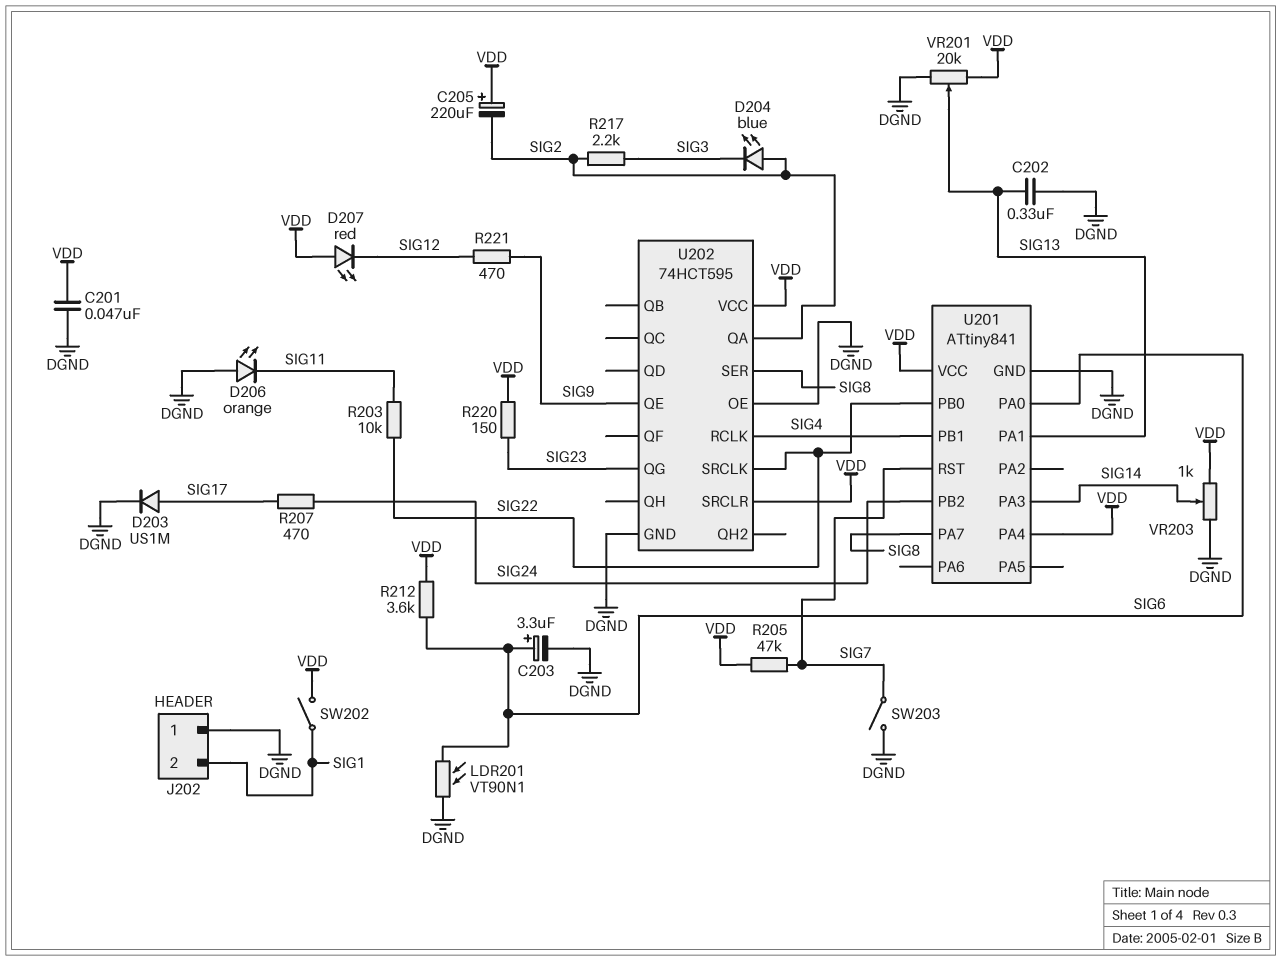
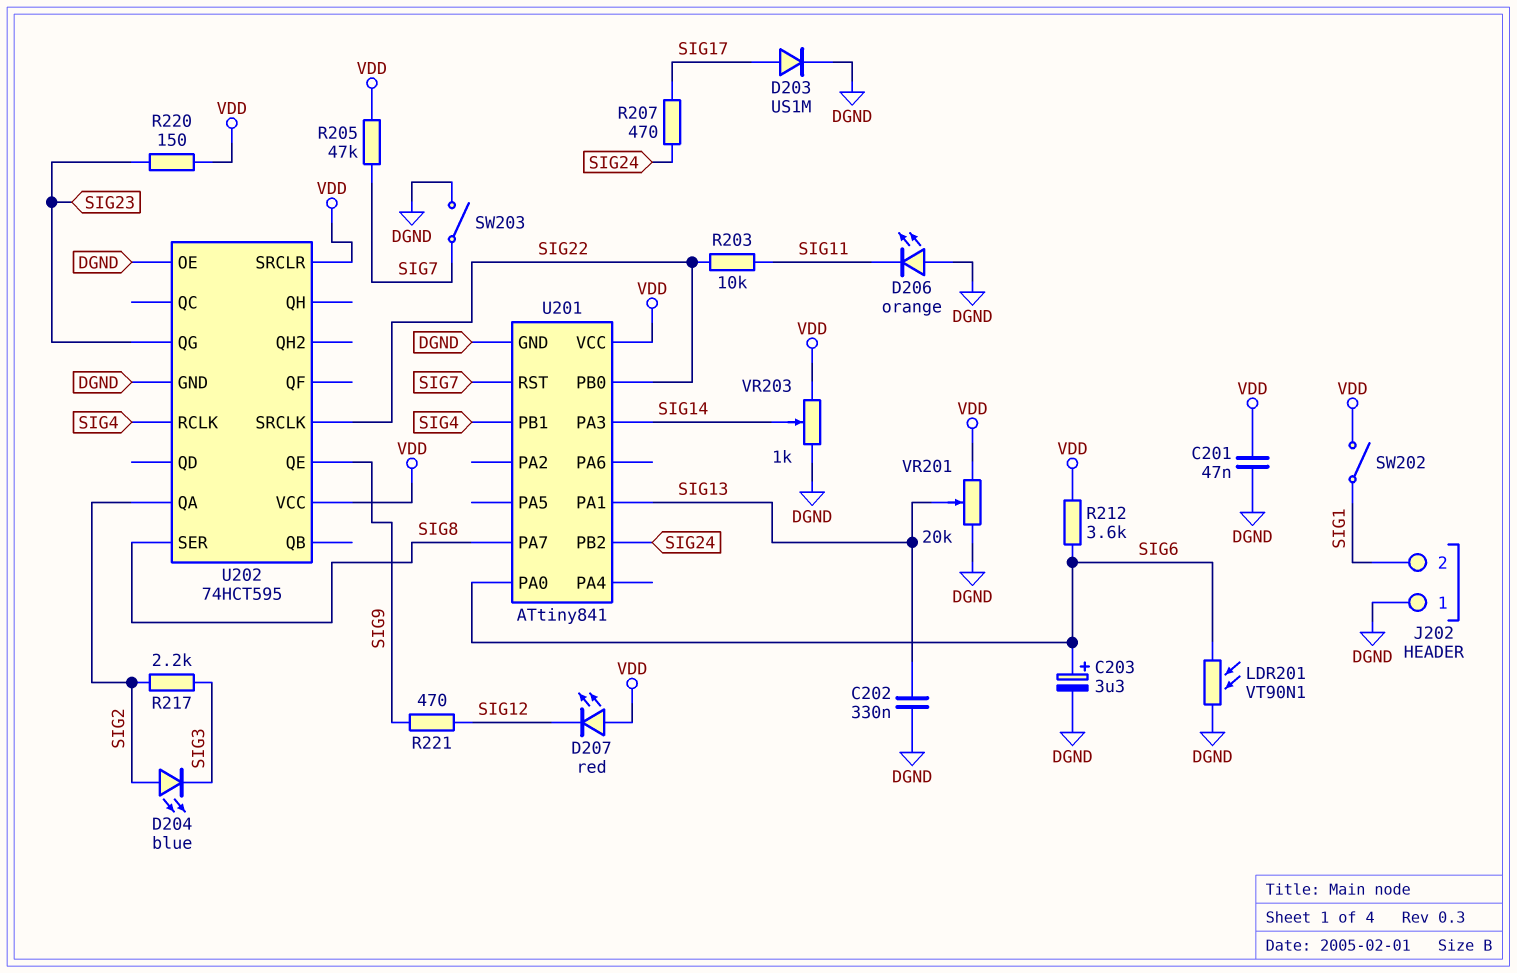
C205: 220uF (plus VDD, minus SIG2) -> none
U201 pin PA4: VDD -> none

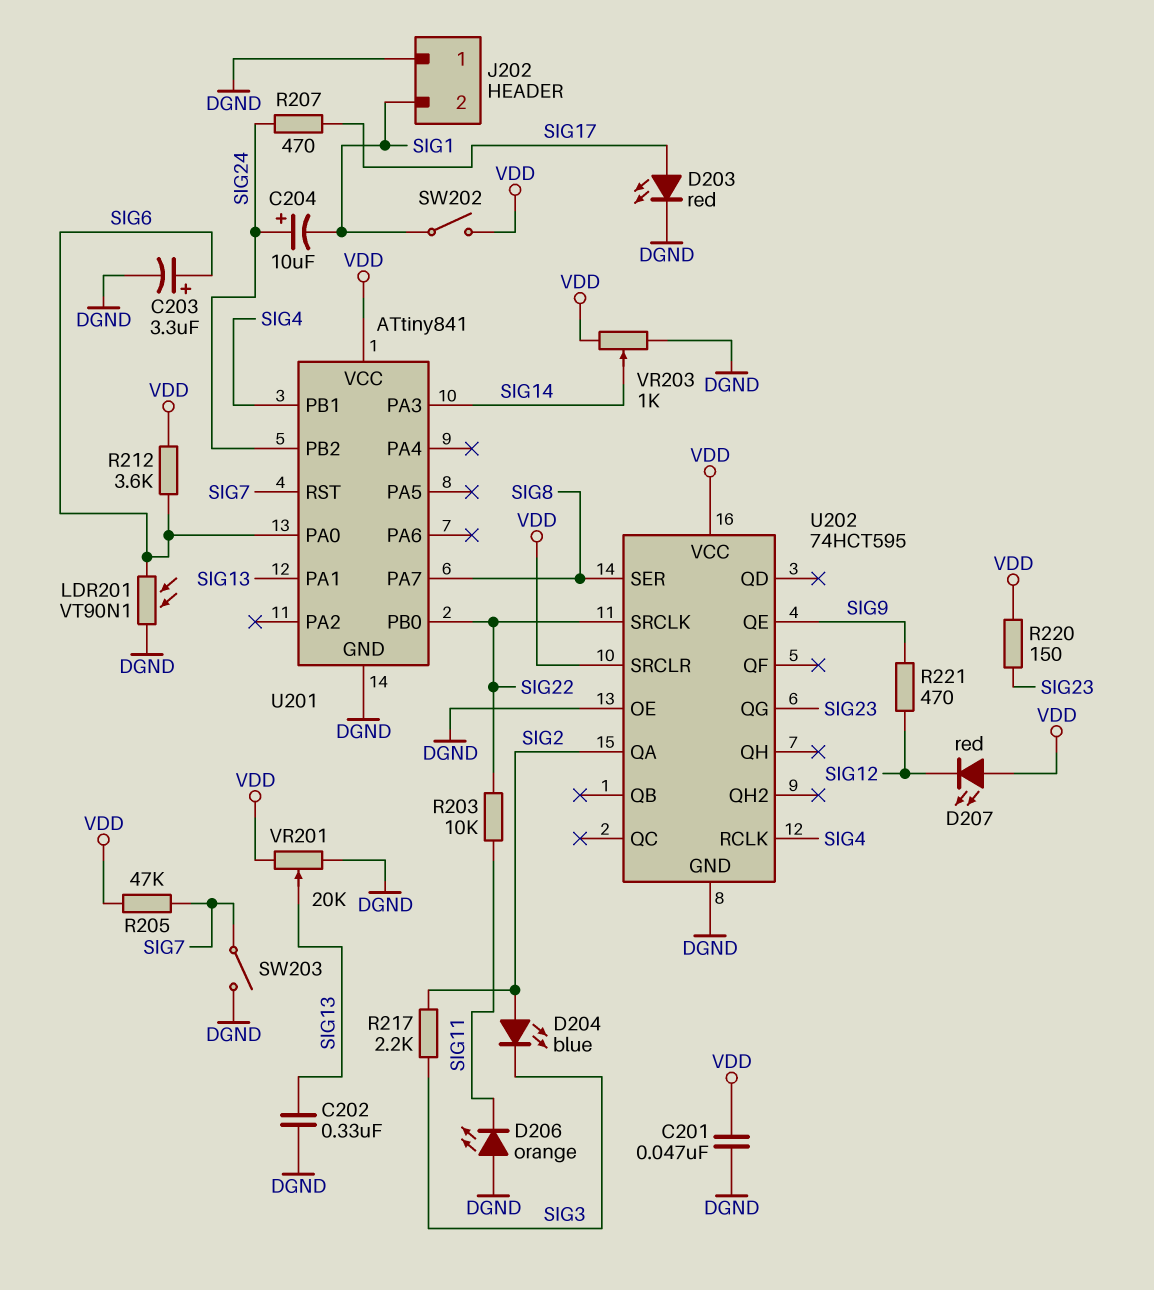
C204: none -> 10uF (plus SIG24, minus SIG1)
D203: diode US1M (A SIG17, K DGND) -> LED red (A SIG17, K DGND)

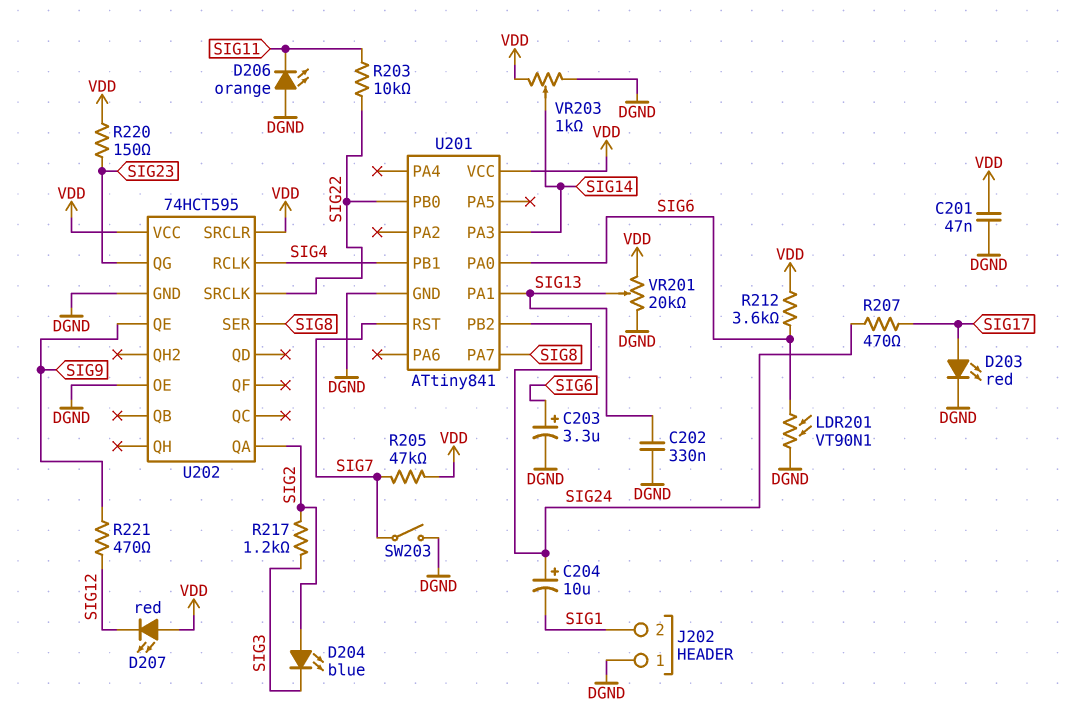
R217: 2.2k (SIG2, SIG3) -> 1.2k (SIG2, SIG3)
SW202: switch (SIG1, VDD) -> none

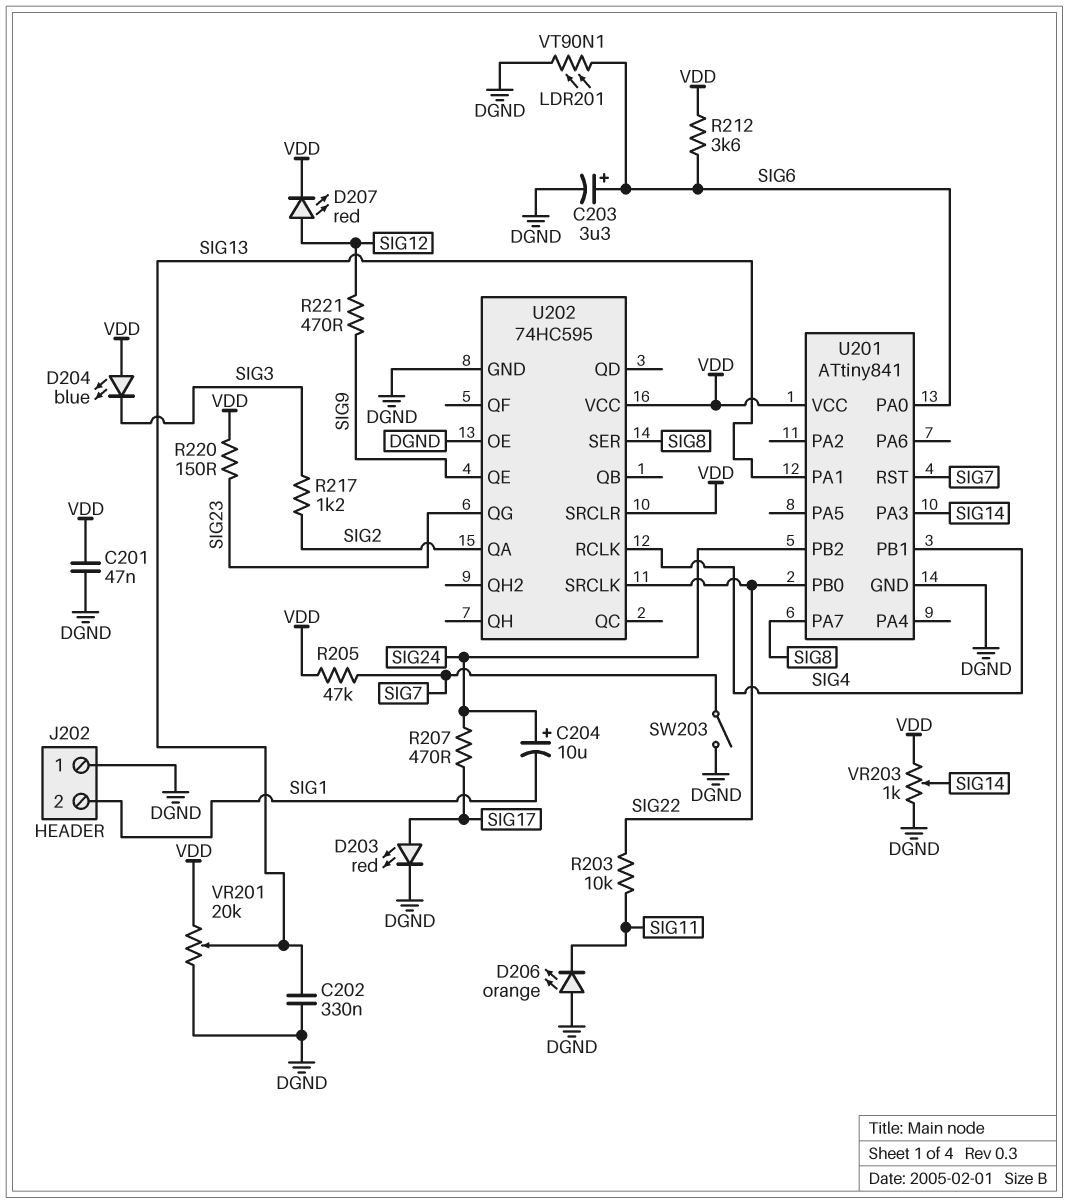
D204: LED blue (A SIG2, K SIG3) -> LED blue (A VDD, K SIG3)
D207: LED red (A VDD, K SIG12) -> LED red (A SIG12, K VDD)
U202: 74HCT595 -> 74HC595

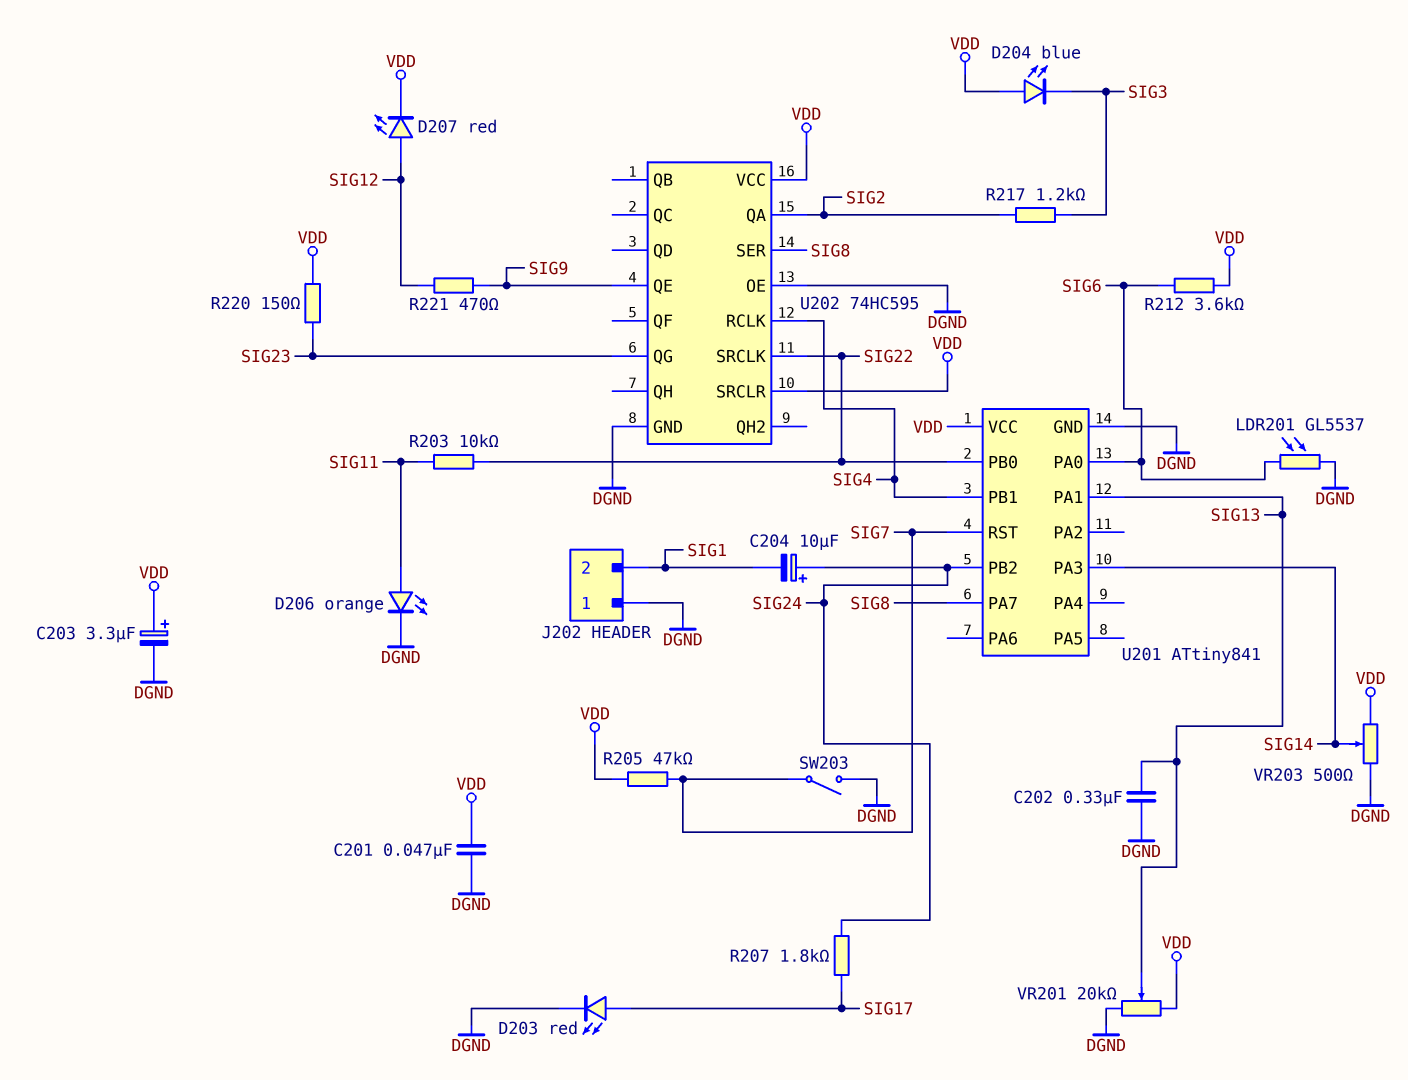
C203: 3.3uF (plus SIG6, minus DGND) -> 3.3uF (plus VDD, minus DGND)
D206: LED orange (A DGND, K SIG11) -> LED orange (A SIG11, K DGND)
LDR201: VT90N1 (DGND, SIG6) -> GL5537 (DGND, SIG6)
R207: 470 (SIG17, SIG24) -> 1.8k (SIG17, SIG24)
VR203: 1k (DGND, VDD, wiper SIG14) -> 500 (DGND, VDD, wiper SIG14)

